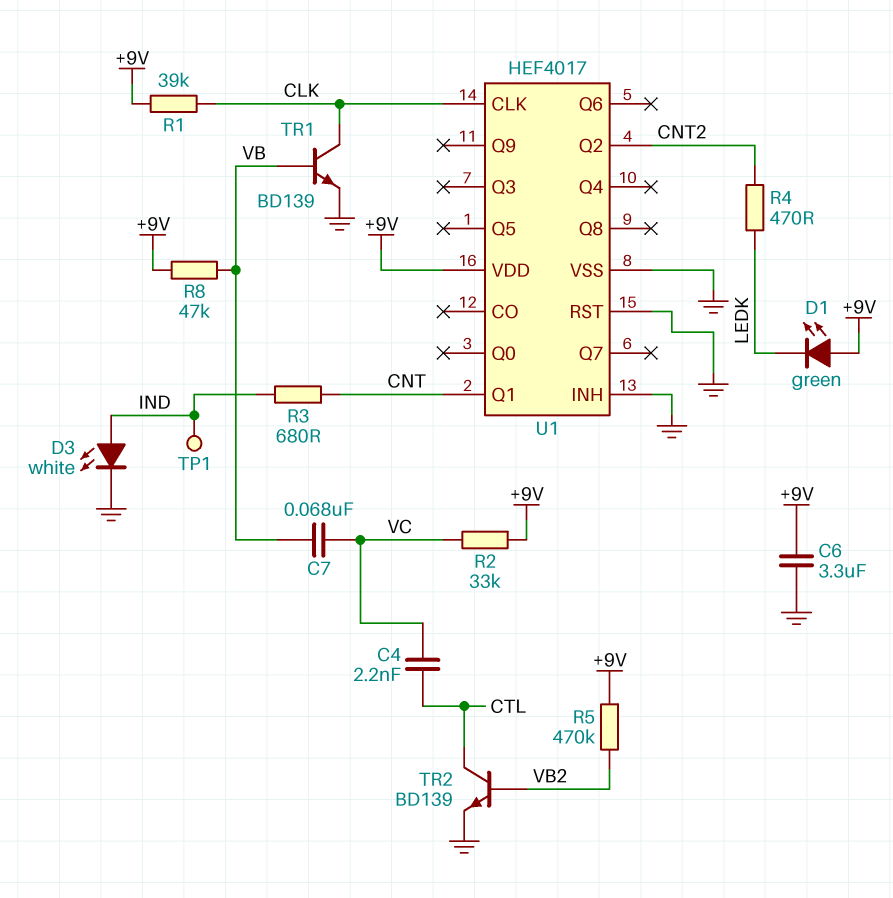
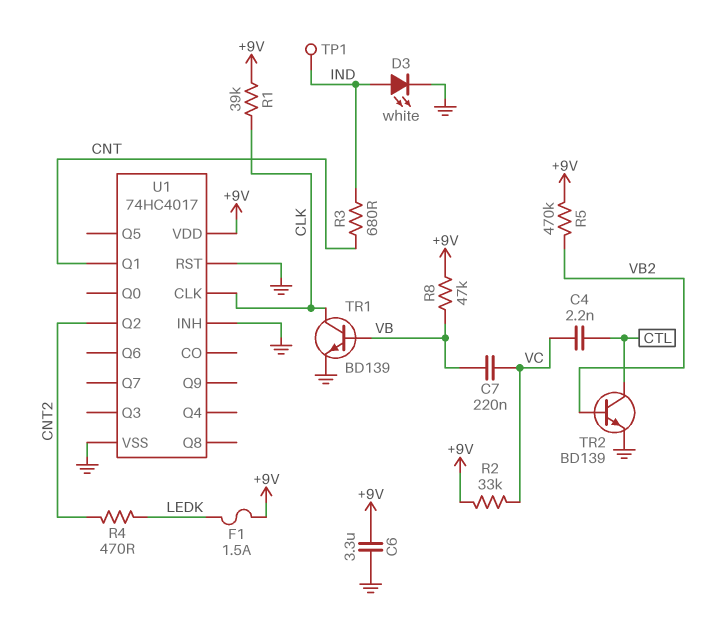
C7: 68nF (VB, VC) -> 220nF (VB, VC)
D1: LED green (A +9V, K LEDK) -> none
F1: none -> 1.5A (+9V, LEDK)
U1: HEF4017 -> 74HC4017

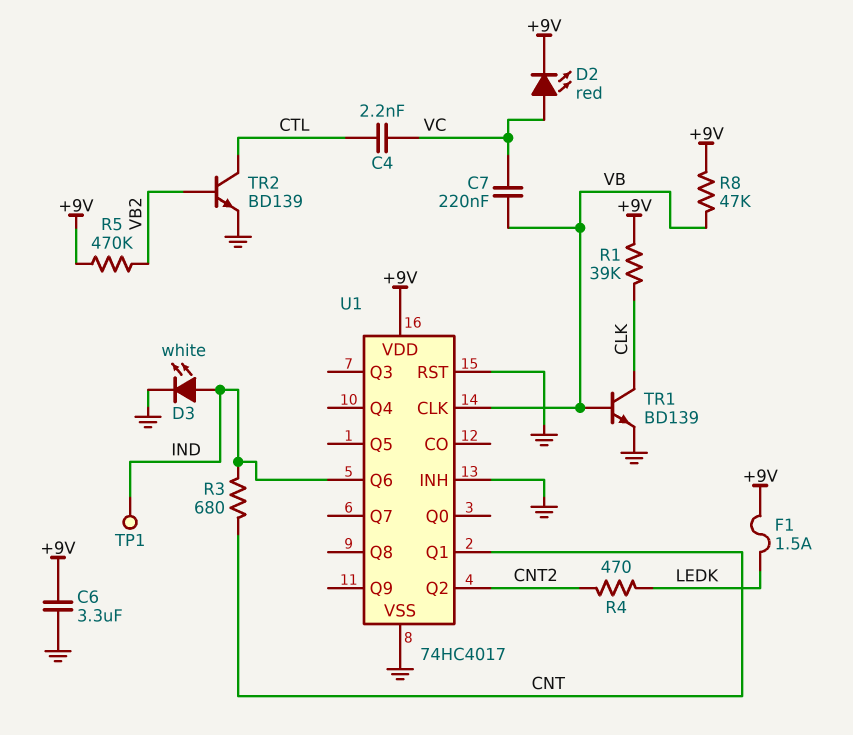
D2: none -> LED red (A VC, K +9V)
R2: 33k (+9V, VC) -> none
U1 pin CLK: CLK -> VB
U1 pin Q6: none -> IND

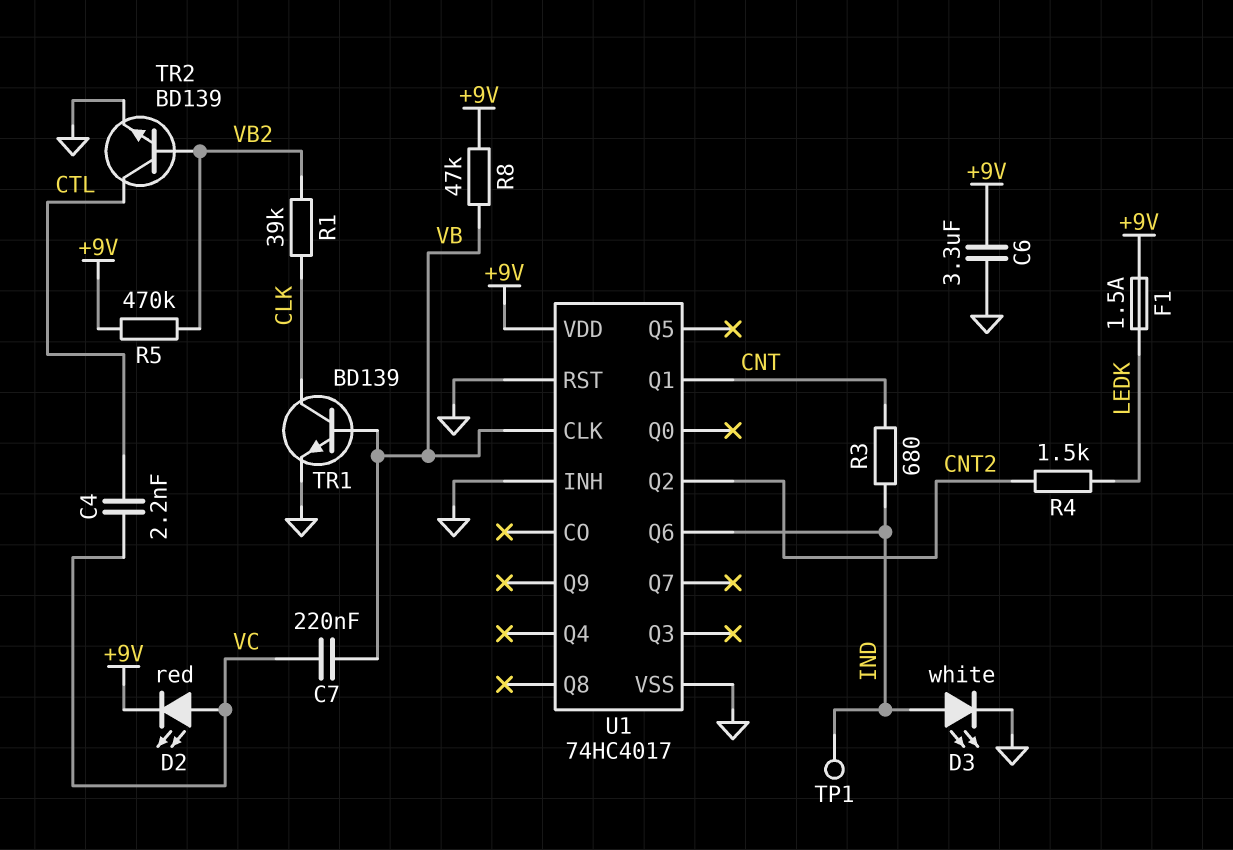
R1: 39k (+9V, CLK) -> 39k (CLK, VB2)
R4: 470 (CNT2, LEDK) -> 1.5k (CNT2, LEDK)

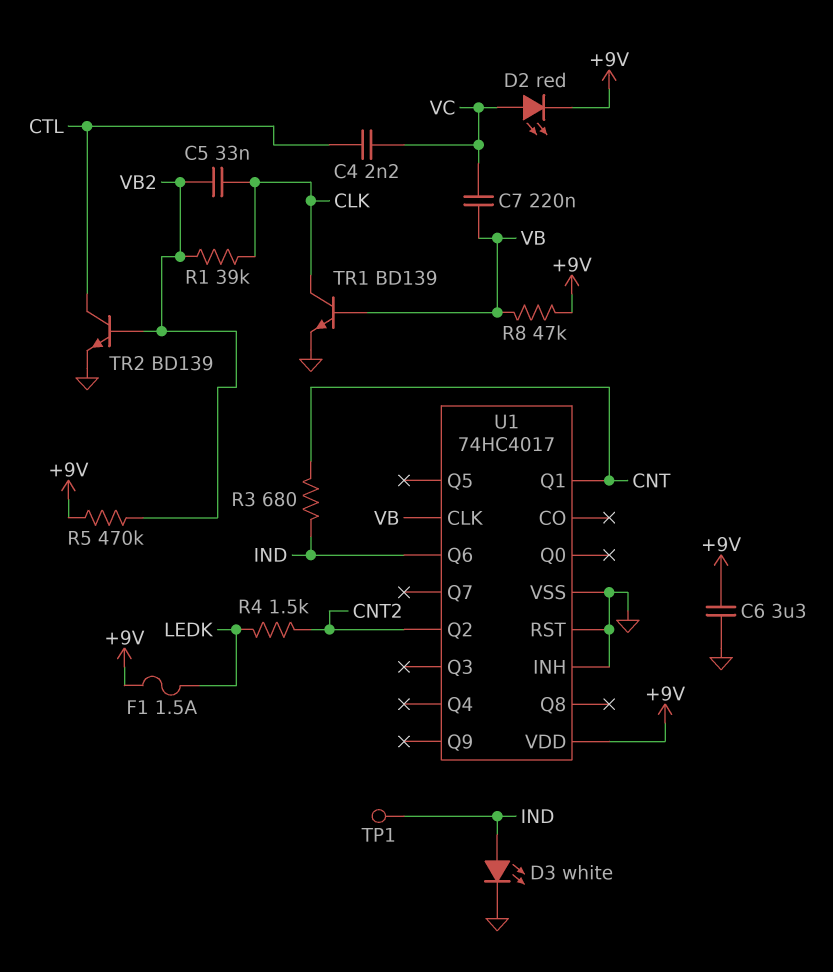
C5: none -> 33nF (CLK, VB2)

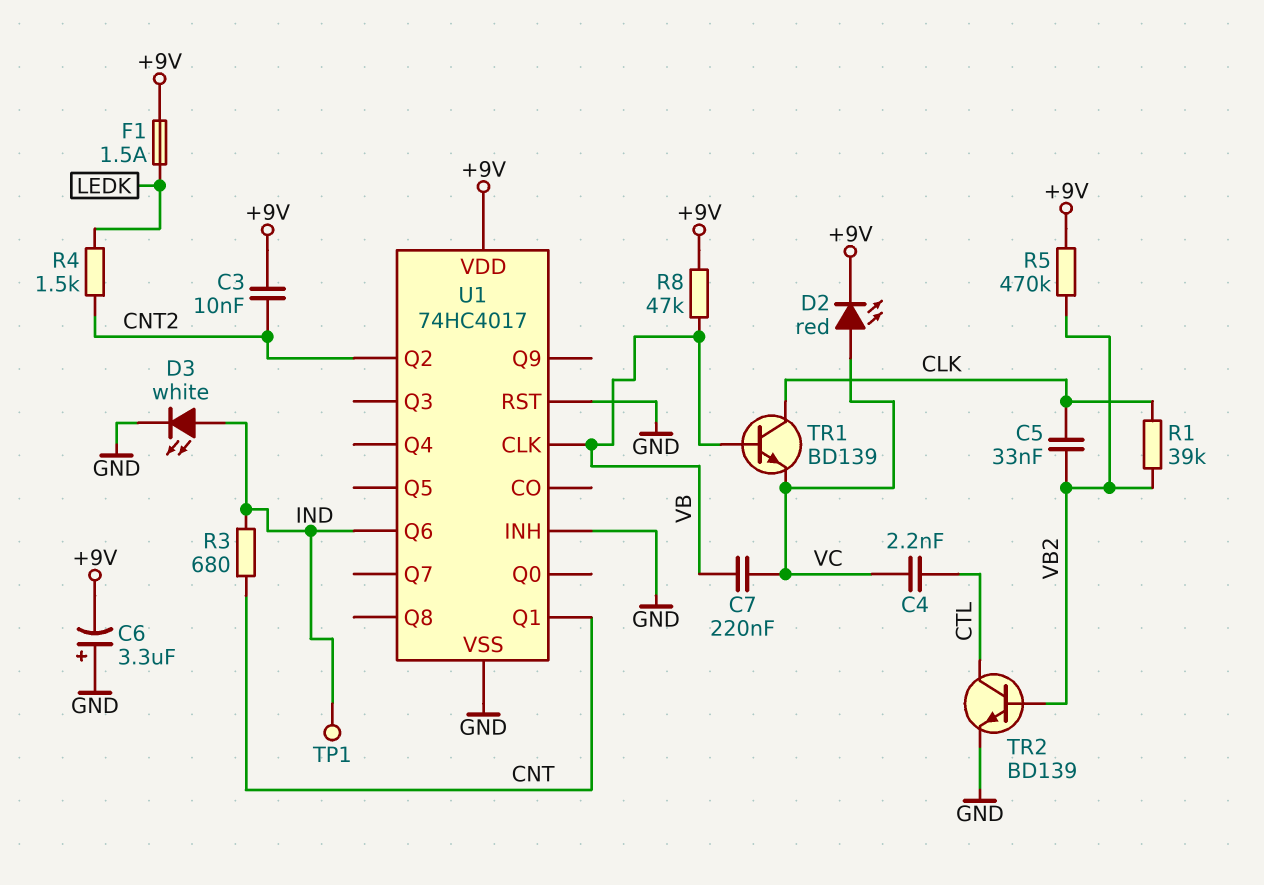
C3: none -> 10nF (+9V, CNT2)
C6: 3.3uF (+9V, GND) -> 3.3uF (plus GND, minus +9V)
TR1: NPN BD139 (B VB, C CLK, E GND) -> NPN BD139 (B VB, C CLK, E VC)

